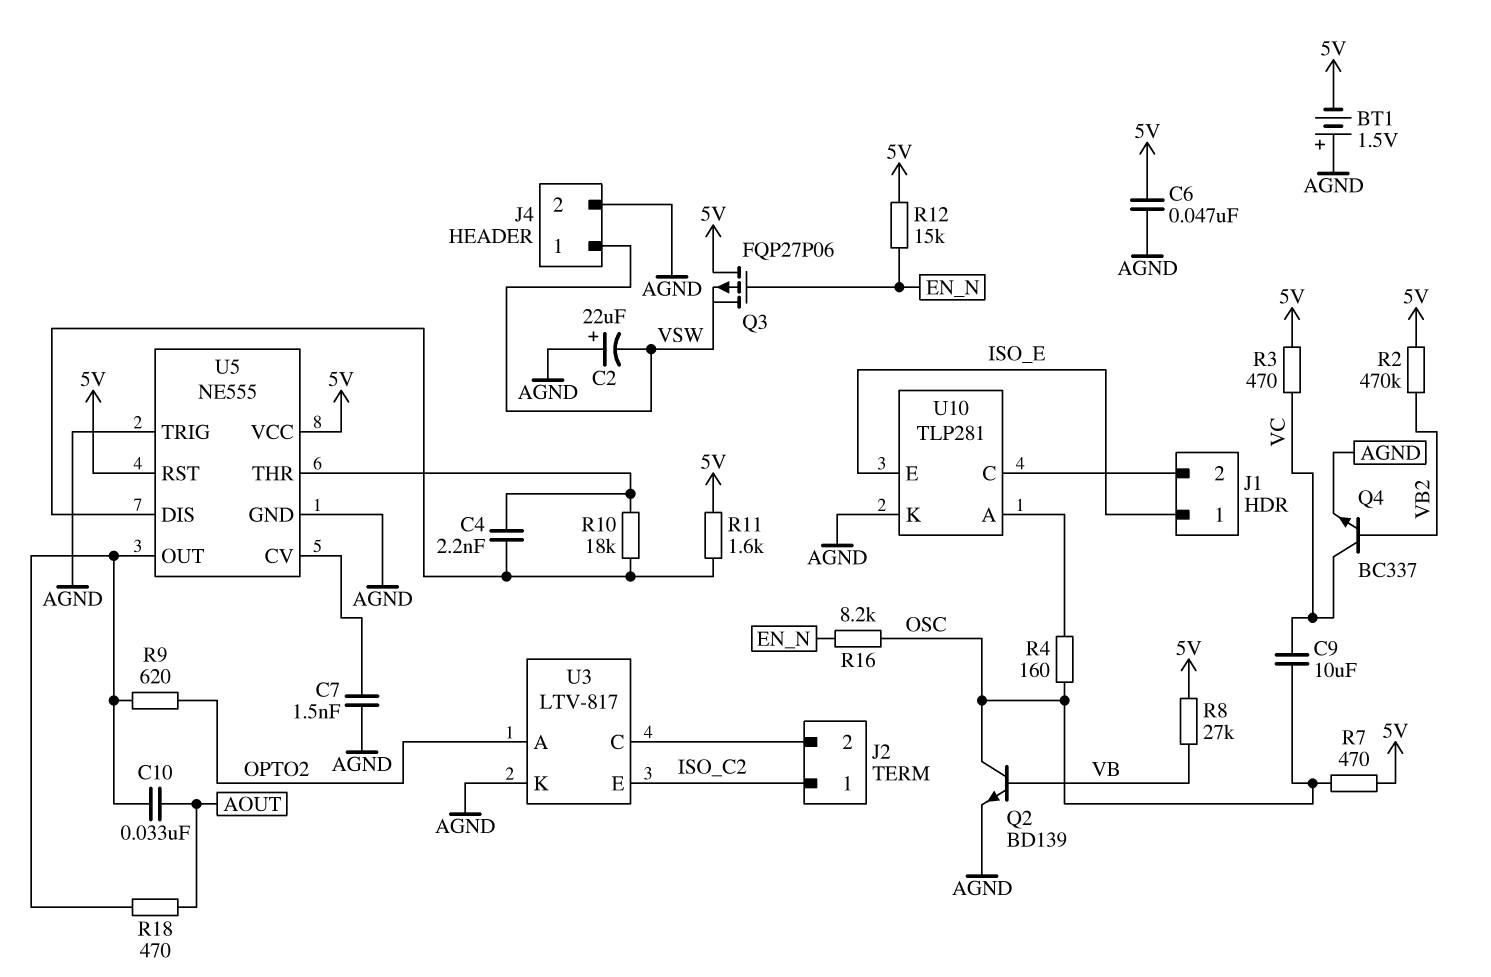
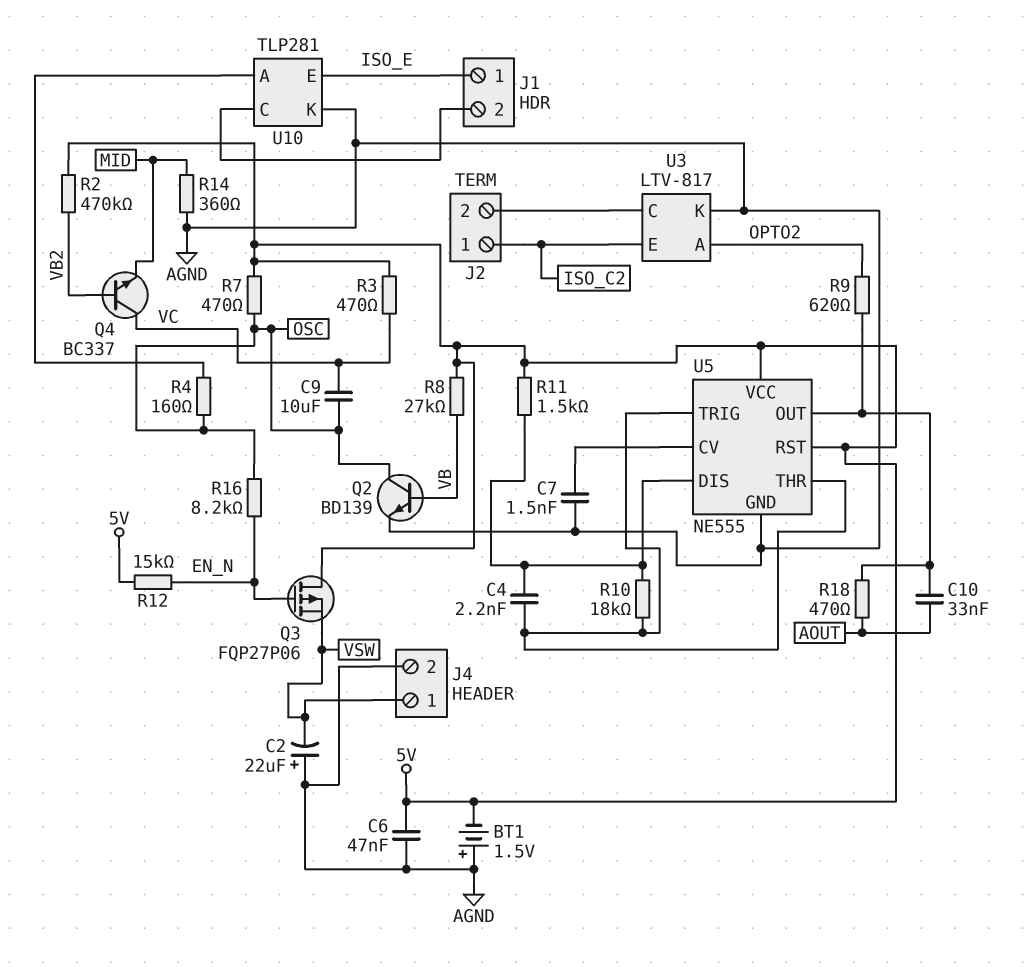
Q4: NPN BC337 (B VB2, C VC, E AGND) -> NPN BC337 (B VB2, C VC, E MID)
R11: 1.6k (5V, U5/DIS) -> 1.5k (5V, U5/DIS)
R14: none -> 360 (AGND, MID)
U5 pin TRIG: AGND -> U5/THR

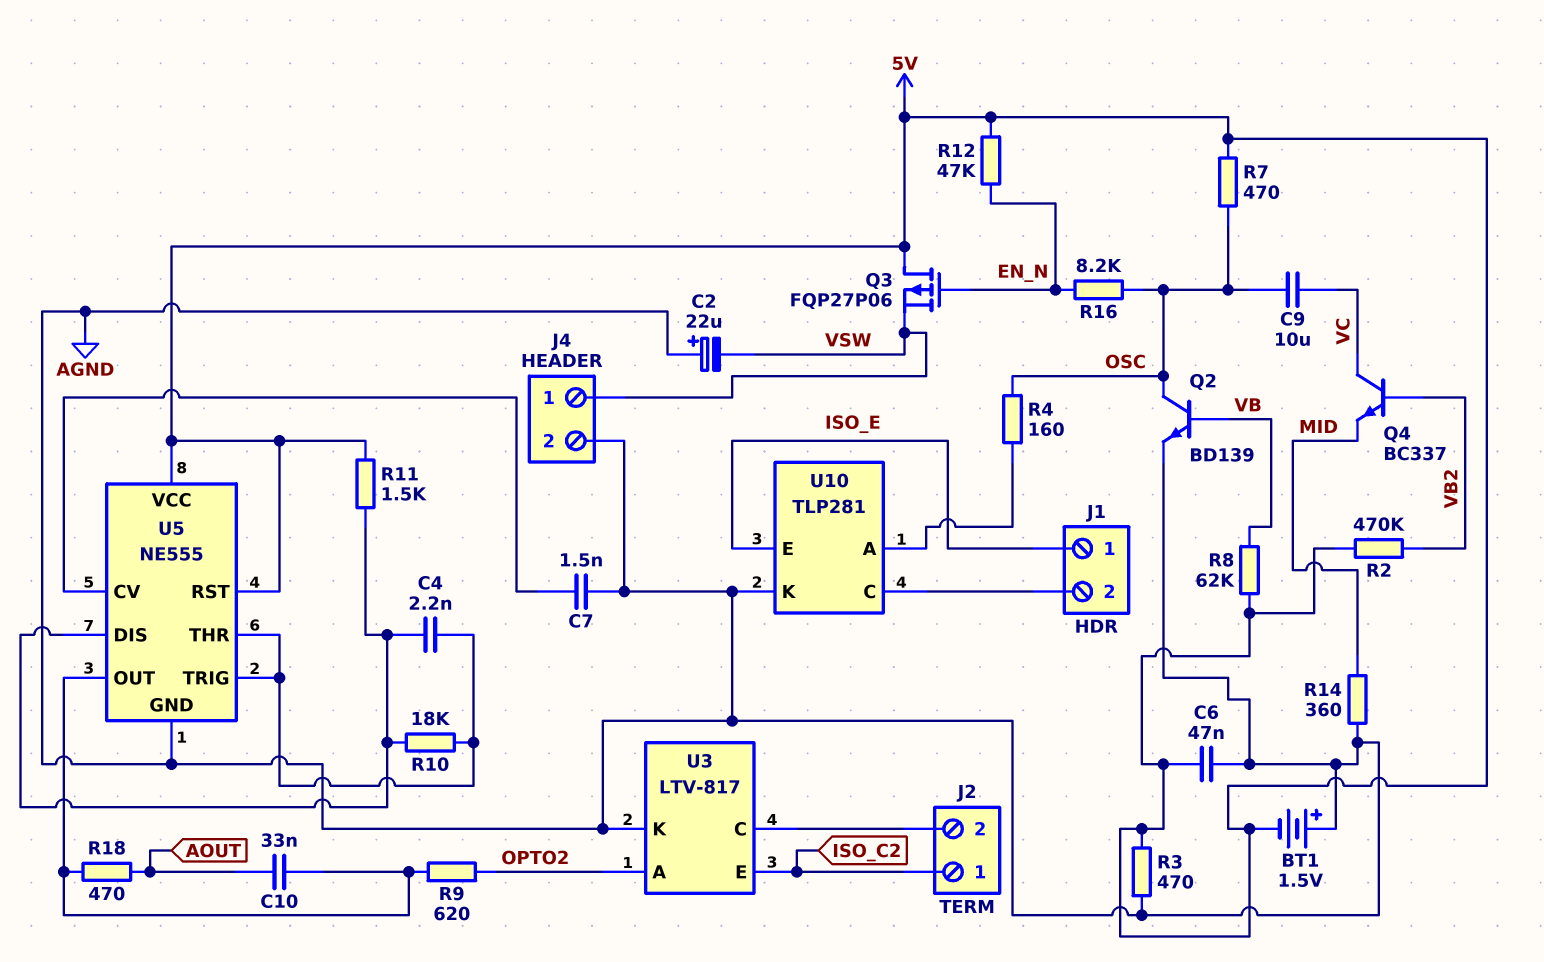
R3: 470 (5V, VC) -> 470 (5V, AGND)
R8: 27k (5V, VB) -> 62k (5V, VB)
R12: 15k (5V, EN_N) -> 47k (5V, EN_N)

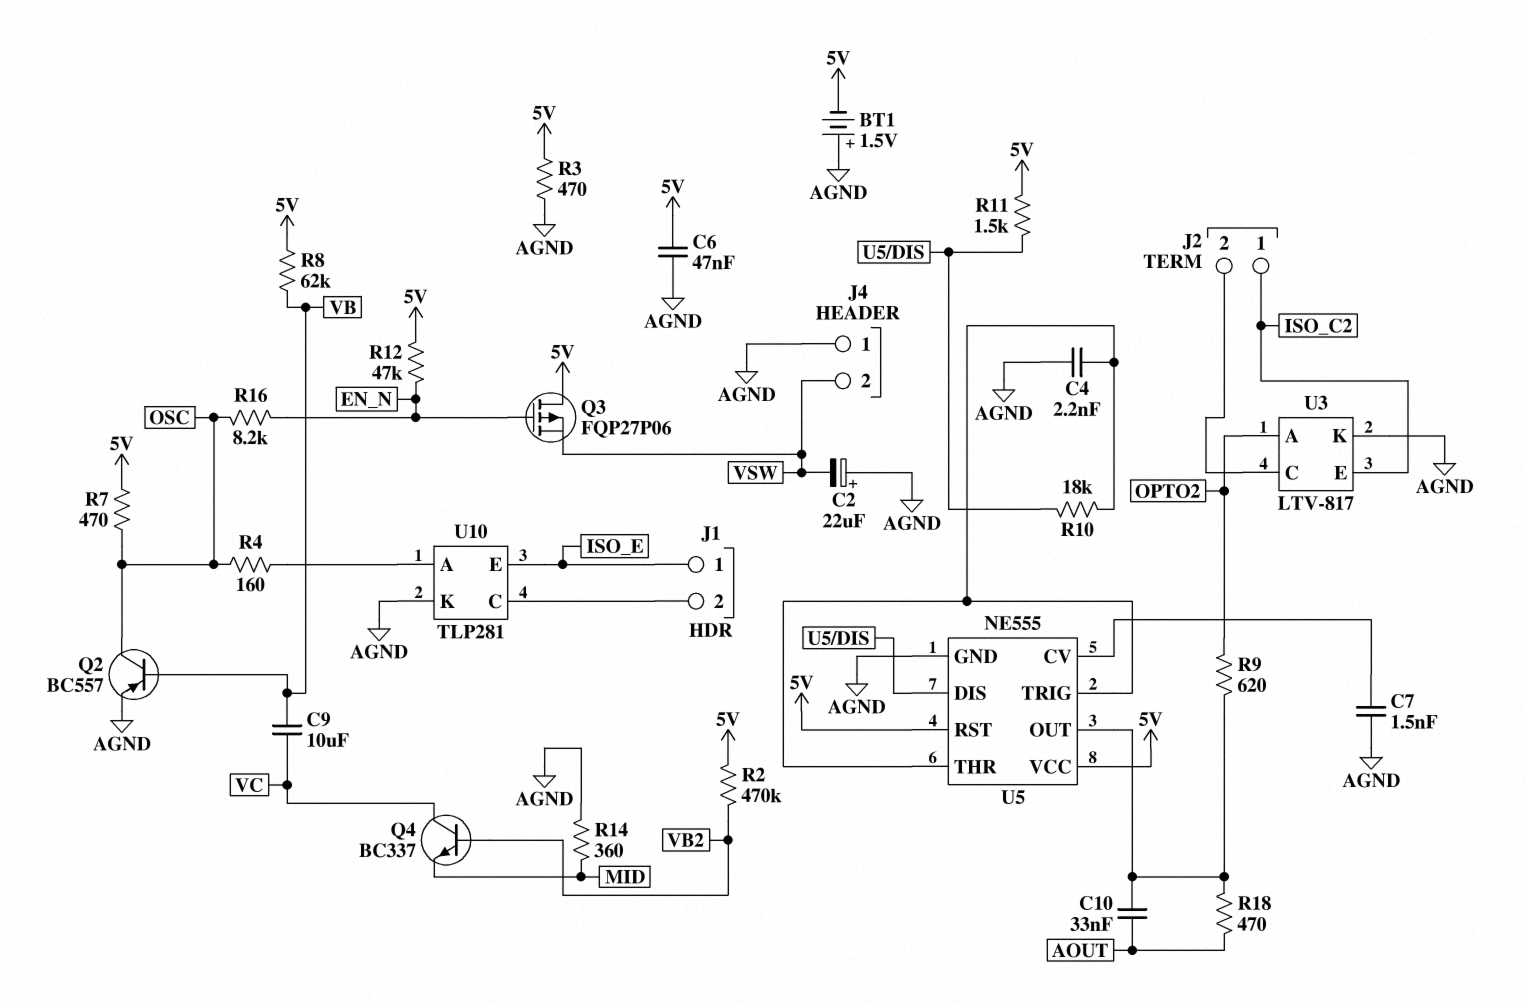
C4: 2.2nF (U5/DIS, U5/THR) -> 2.2nF (AGND, U5/THR)
C9: 10uF (OSC, VC) -> 10uF (VB, VC)
J4 pin 1: VSW -> AGND
J4 pin 2: AGND -> VSW
Q2: NPN BD139 (B VB, C OSC, E AGND) -> PNP BC557 (B VB, C OSC, E AGND)

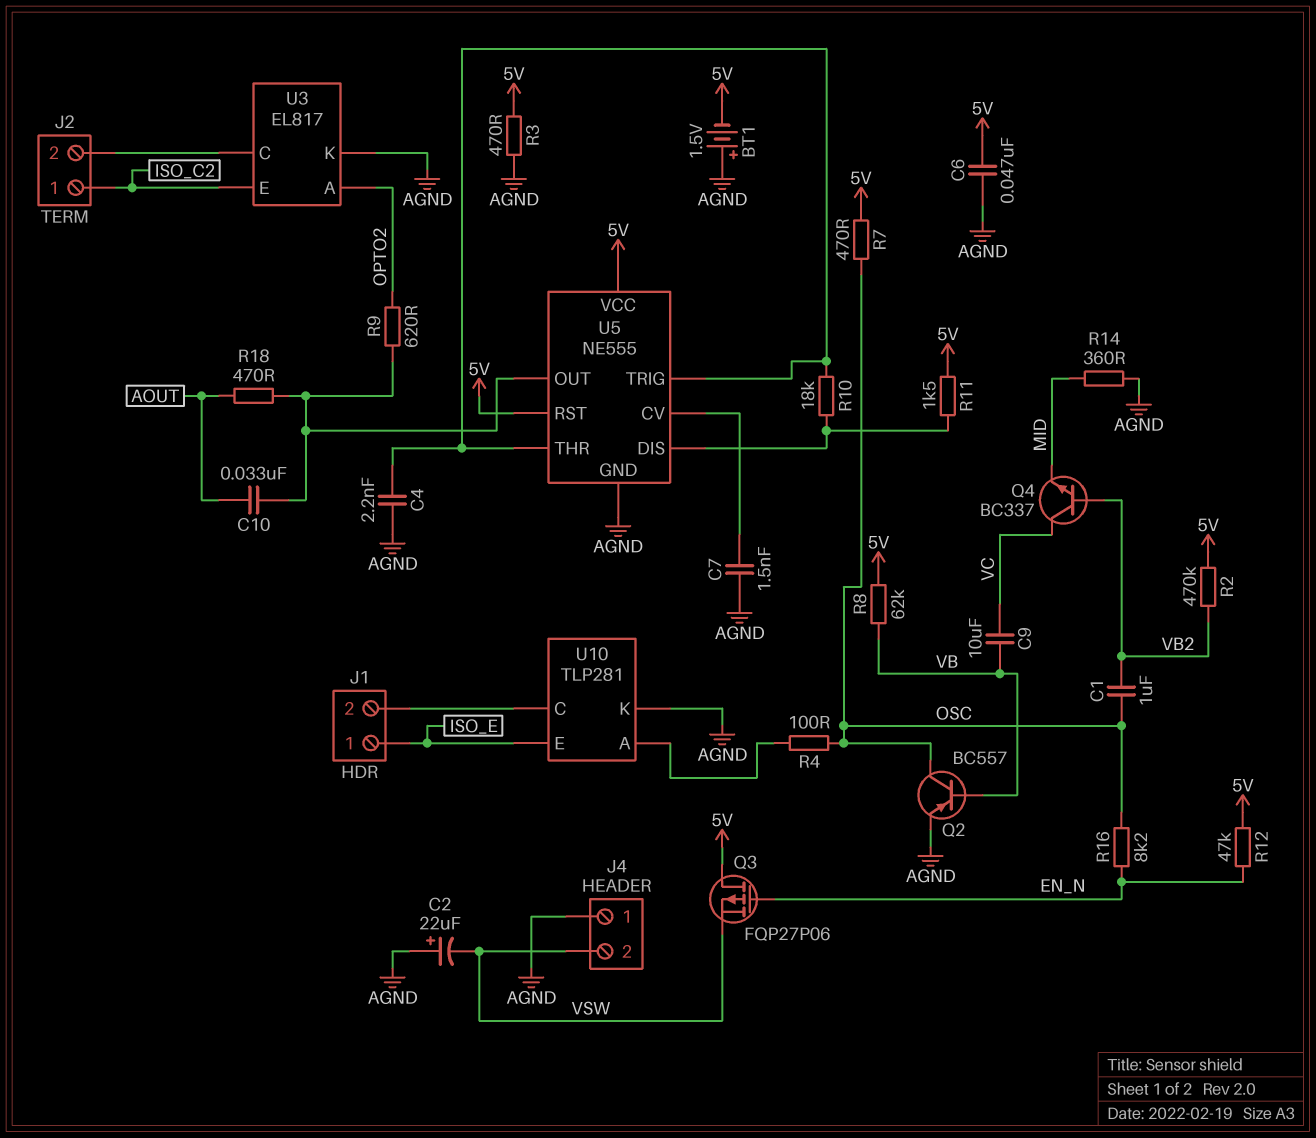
C1: none -> 1uF (OSC, VB2)
R4: 160 (OSC, U10/A) -> 100 (OSC, U10/A)
U3: LTV-817 -> EL817

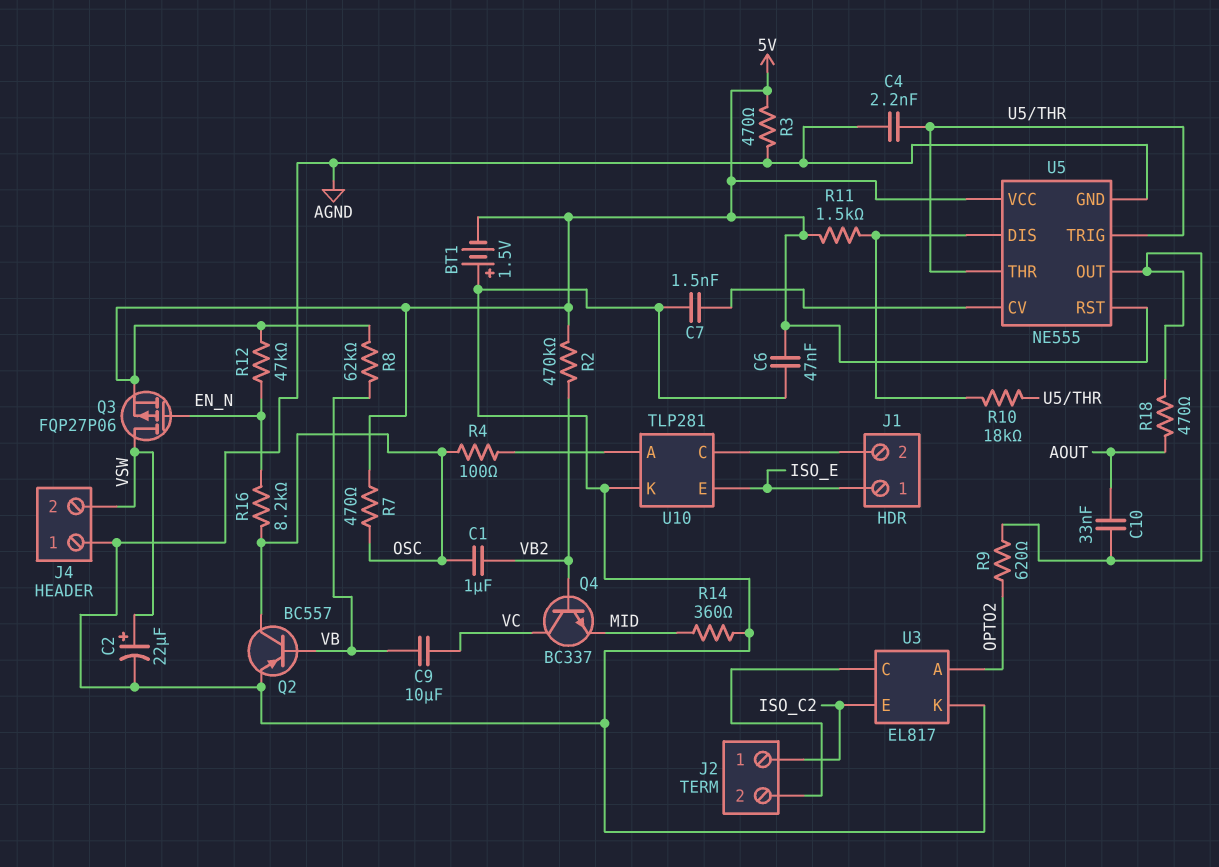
C2: 22uF (plus AGND, minus VSW) -> 22uF (plus VSW, minus AGND)
Q3: PMOS FQP27P06 (G EN_N, D 5V, S VSW) -> PMOS FQP27P06 (G EN_N, D VSW, S 5V)

